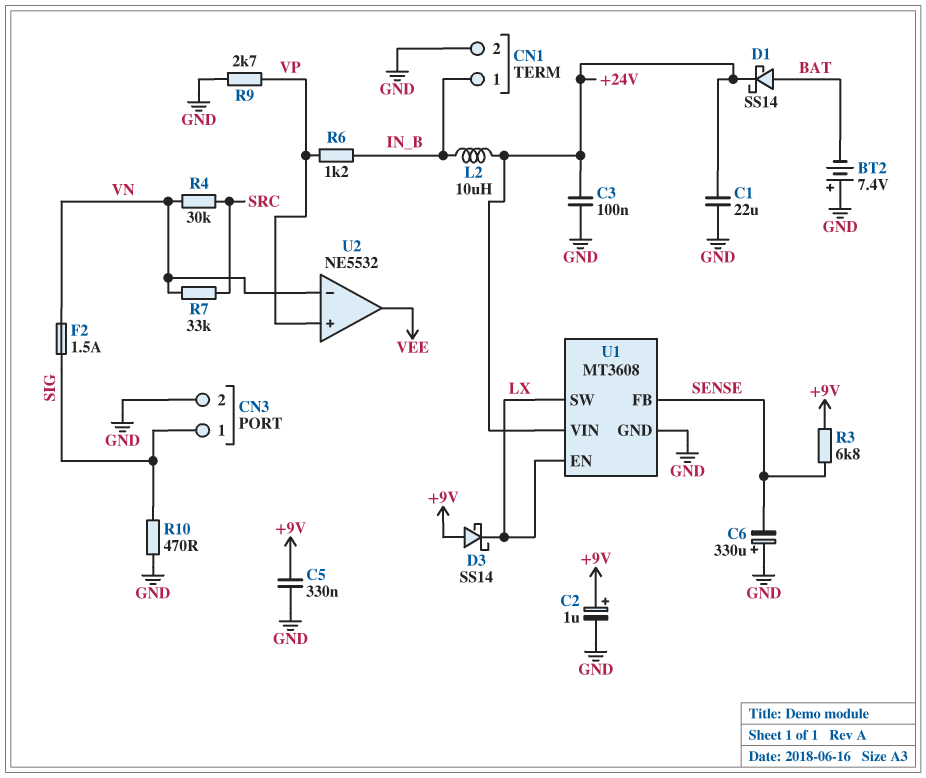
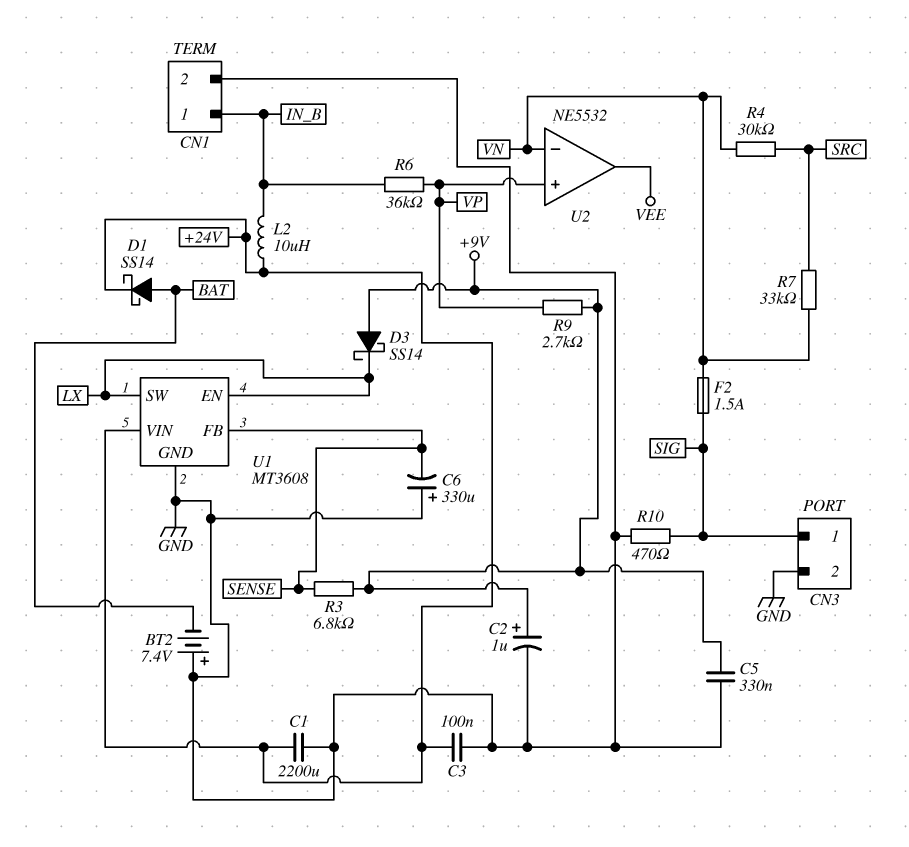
C1: 22uF (+24V, GND) -> 2200uF (+24V, GND)
R6: 1.2k (IN_B, VP) -> 36k (IN_B, VP)
R9: 2.7k (GND, VP) -> 2.7k (+9V, VP)

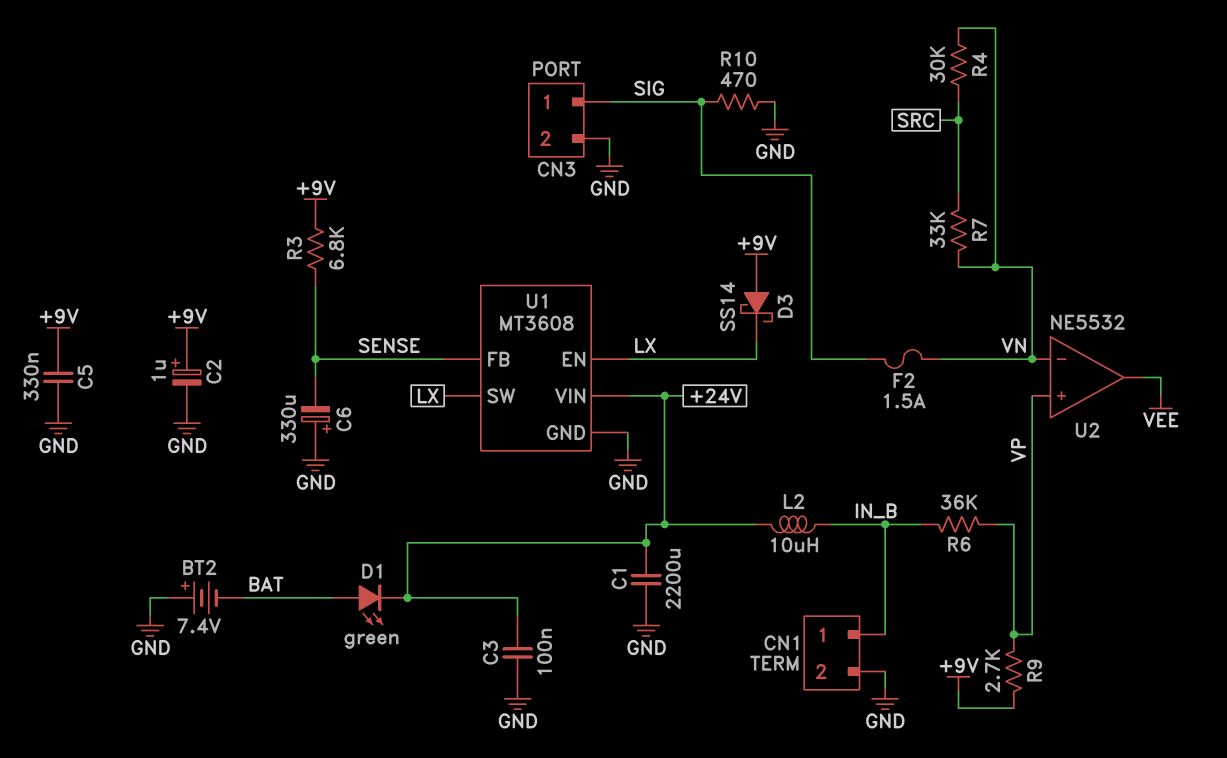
D1: schottky SS14 (A BAT, K +24V) -> LED green (A BAT, K +24V)

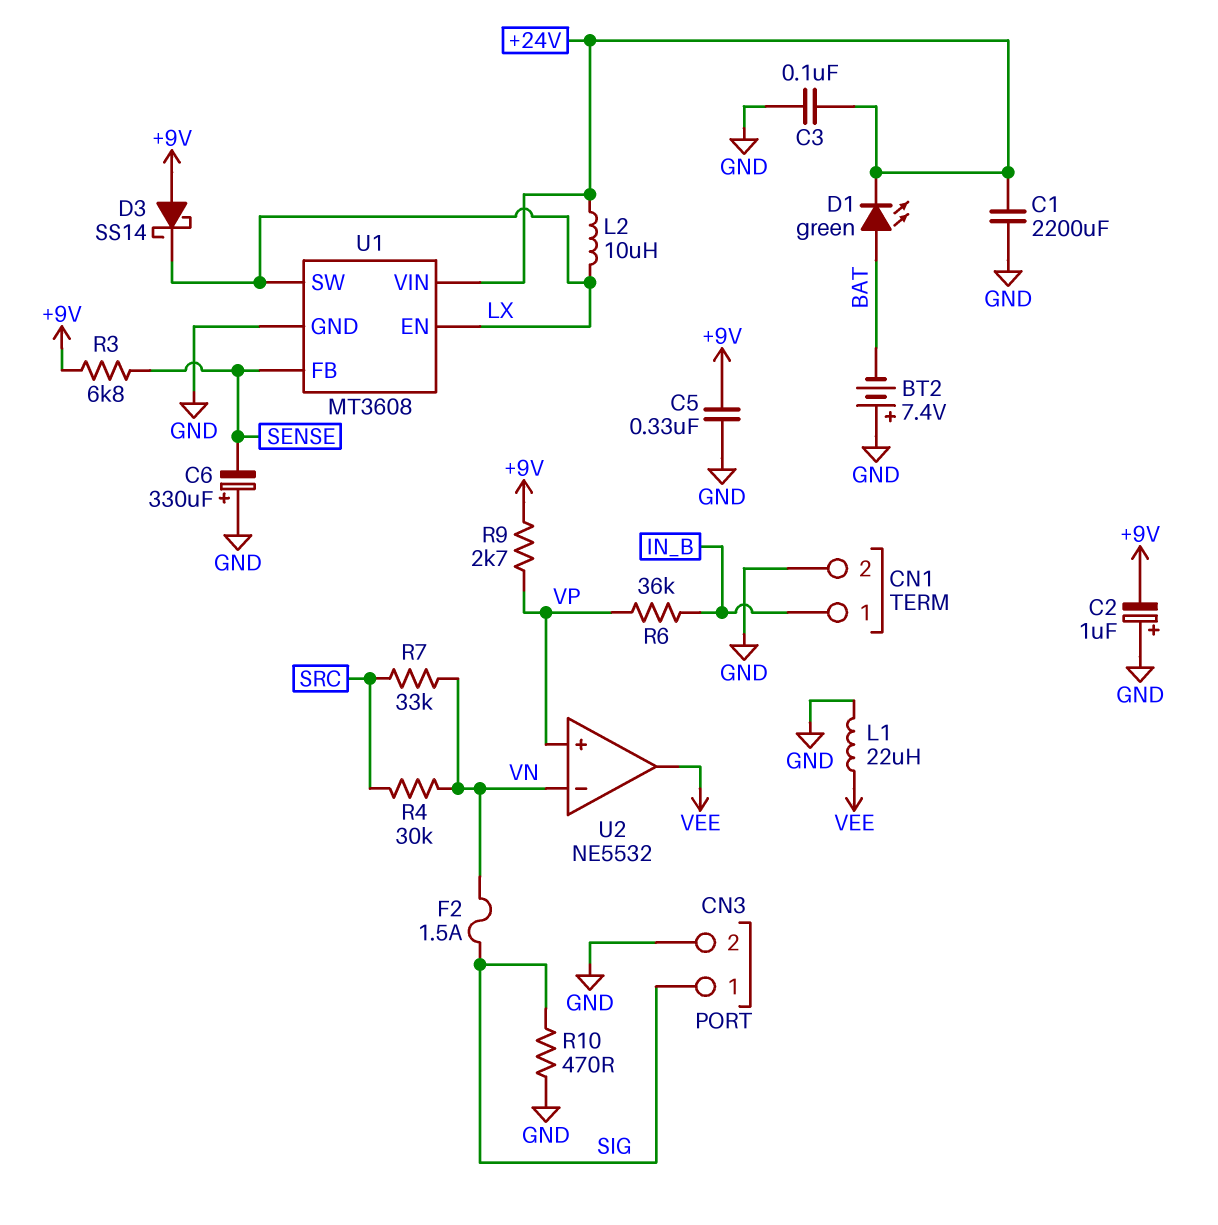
C2: 1uF (plus +9V, minus GND) -> 1uF (plus GND, minus +9V)
L1: none -> 22uH (GND, VEE)
L2: 10uH (+24V, IN_B) -> 10uH (+24V, LX)

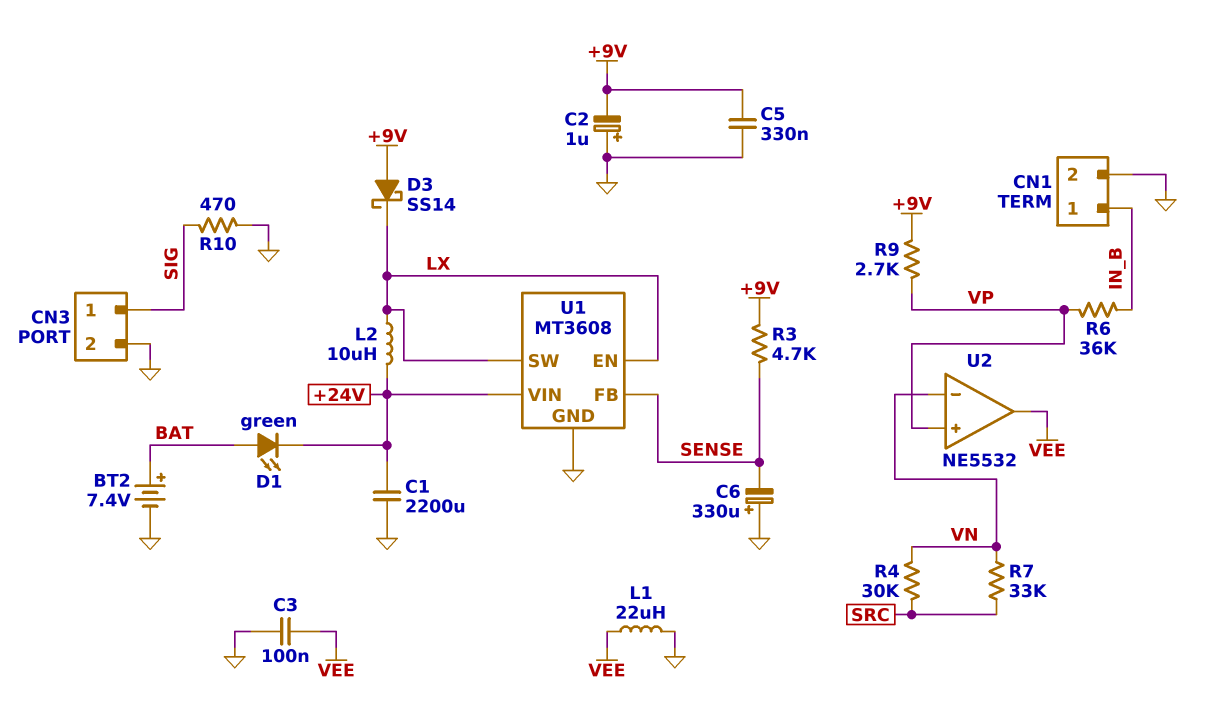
BT2: 7.4V (plus GND, minus BAT) -> 7.4V (plus BAT, minus GND)
C3: 100nF (+24V, GND) -> 100nF (GND, VEE)
F2: 1.5A (SIG, VN) -> none
R3: 6.8k (+9V, SENSE) -> 4.7k (+9V, SENSE)

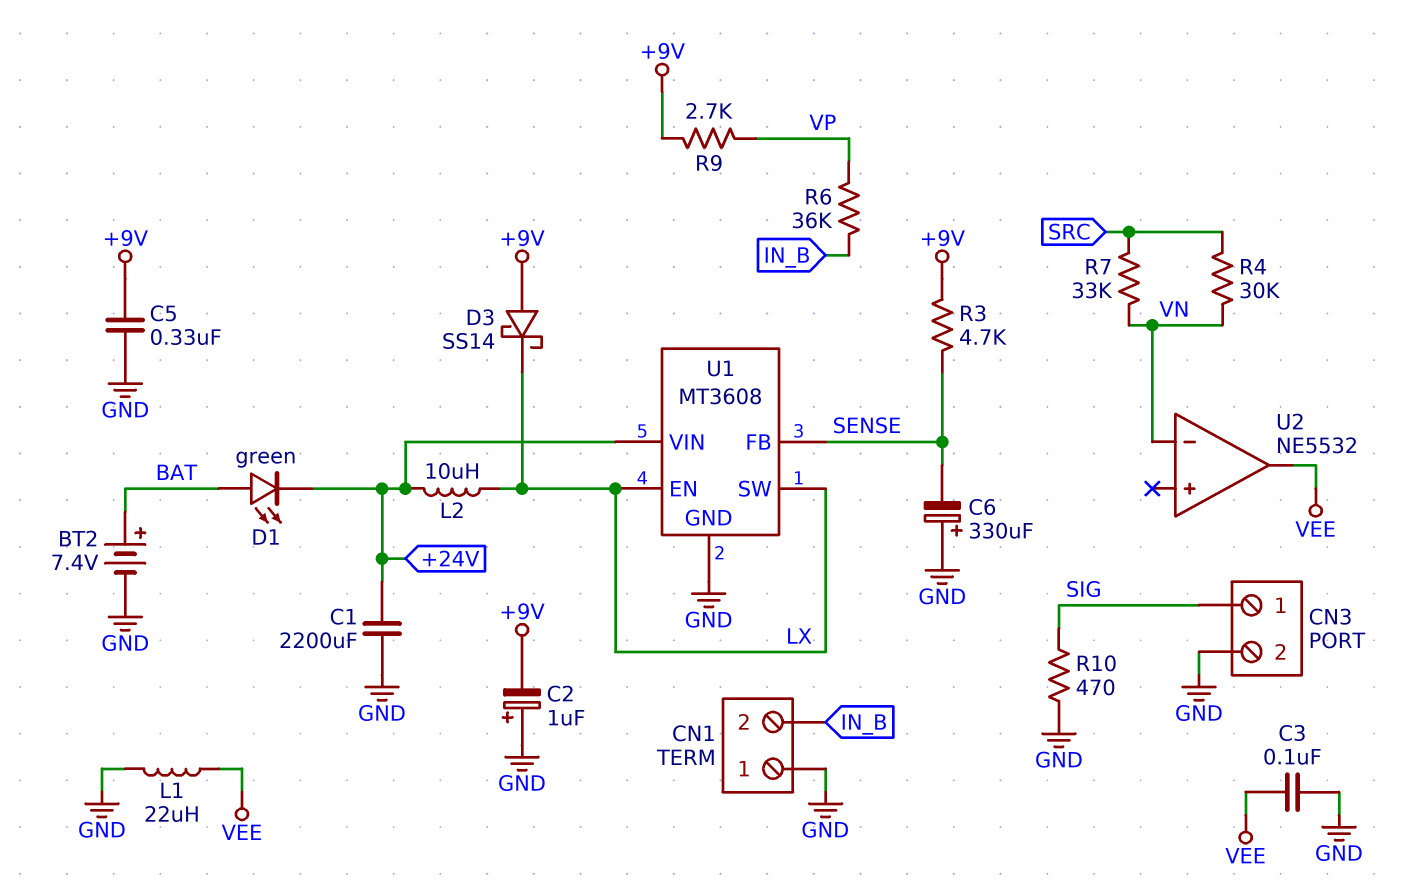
CN1 pin 1: IN_B -> GND
CN1 pin 2: GND -> IN_B
U2 pin in+: VP -> none

